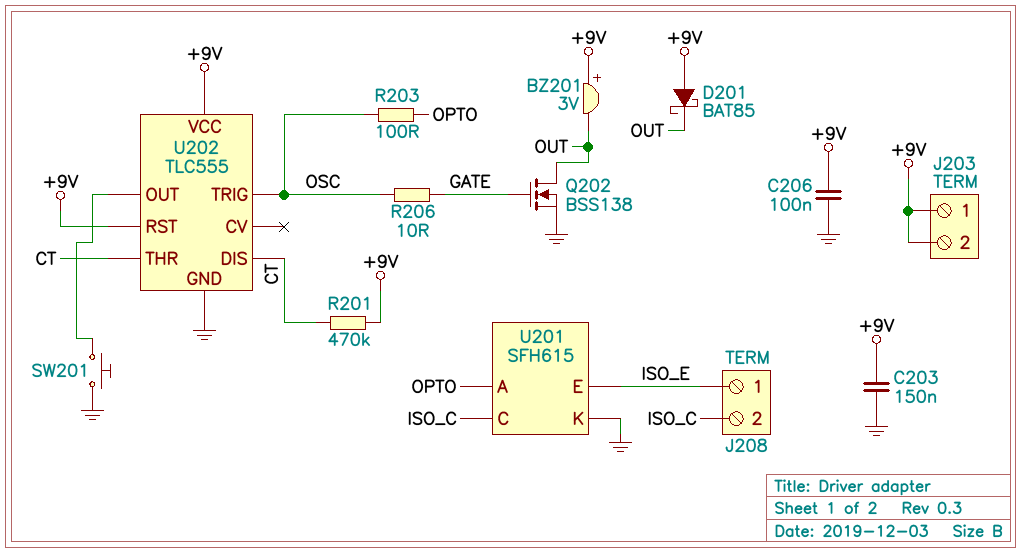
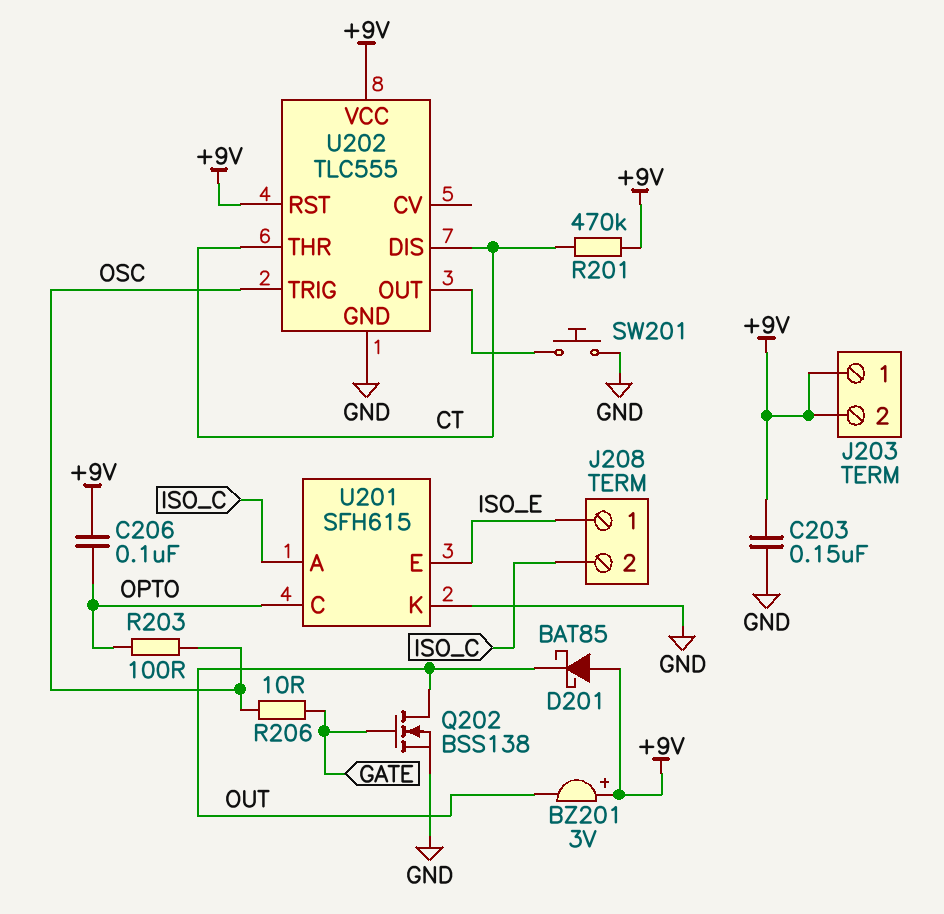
C206: 100nF (+9V, GND) -> 100nF (+9V, OPTO)
U201 pin A: OPTO -> ISO_C
U201 pin C: ISO_C -> OPTO

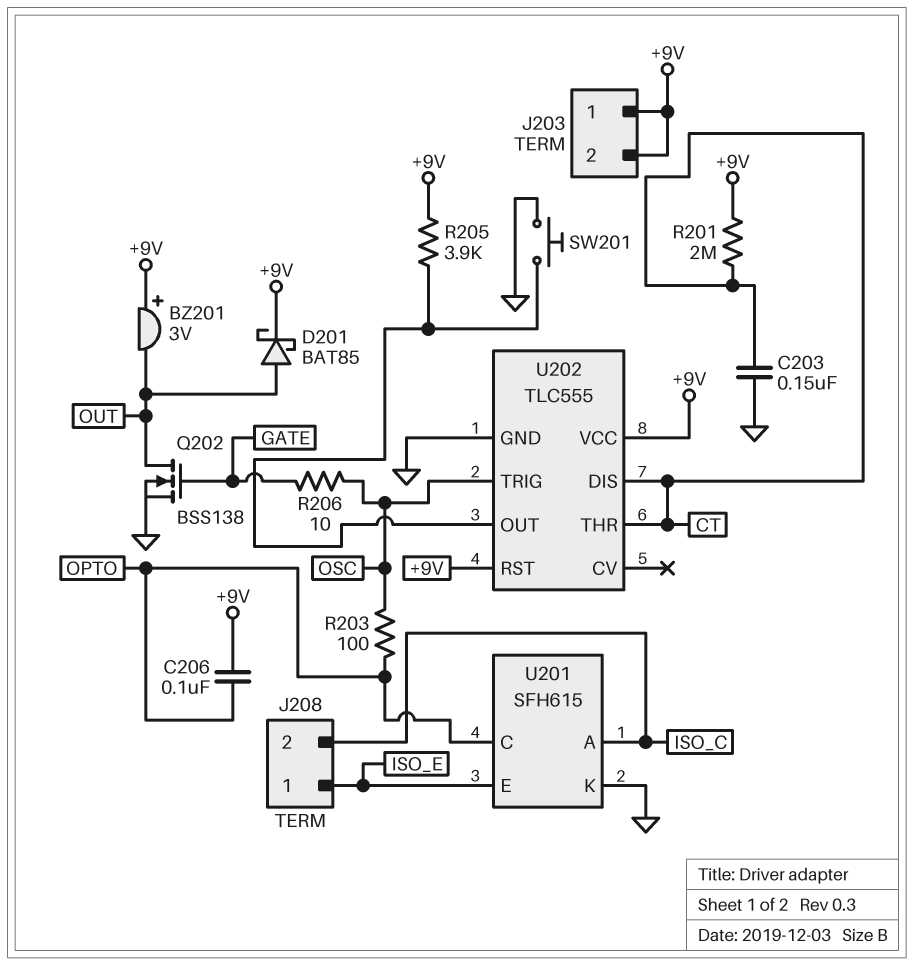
C203: 150nF (+9V, GND) -> 150nF (CT, GND)
D201: schottky BAT85 (A +9V, K OUT) -> schottky BAT85 (A OUT, K +9V)
R201: 470k (+9V, CT) -> 2M (+9V, CT)
R205: none -> 3.9k (+9V, U202/OUT)

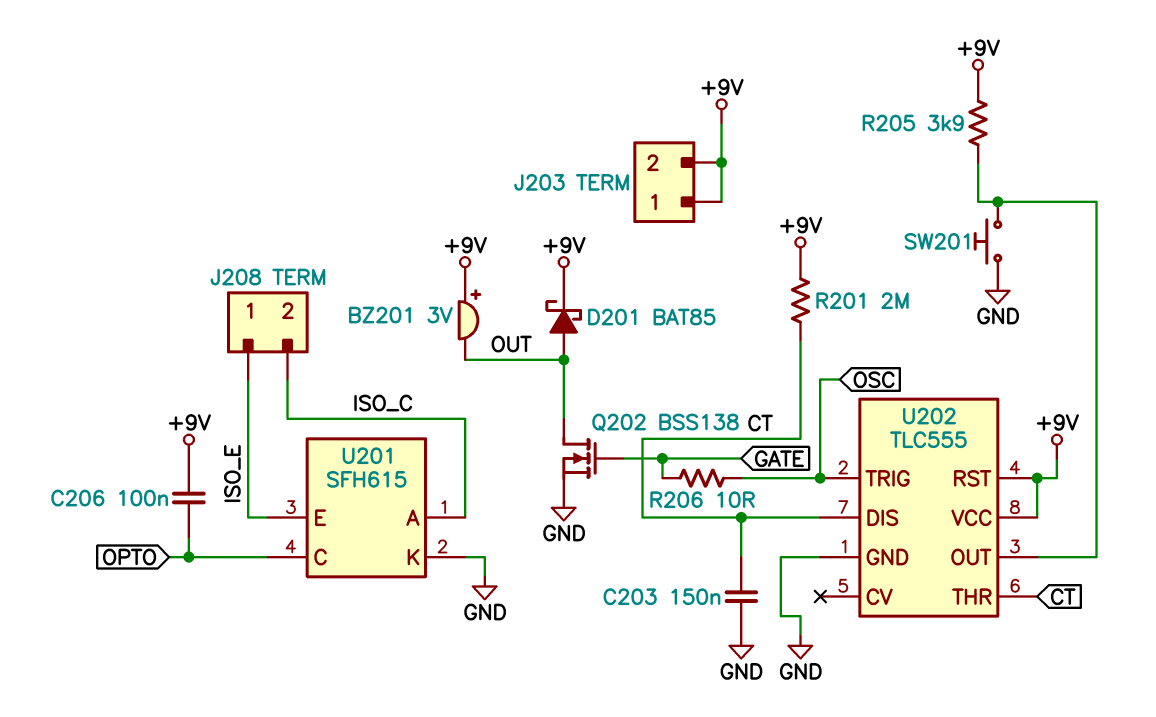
R203: 100 (OPTO, OSC) -> none

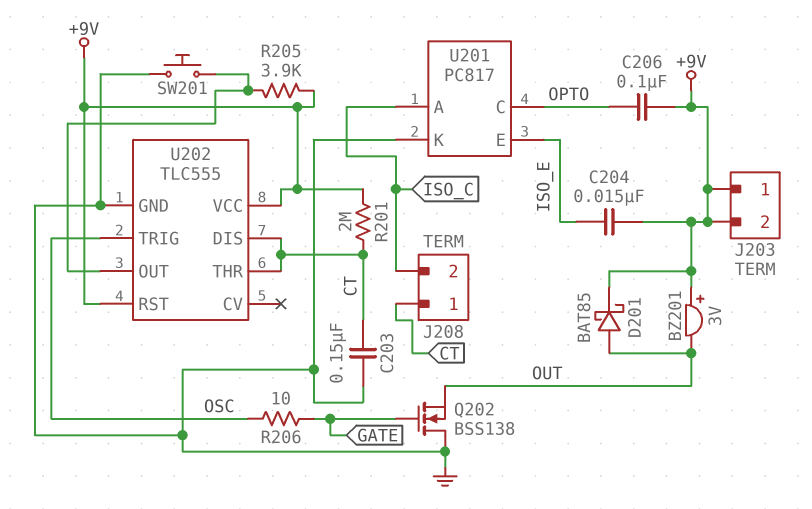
C204: none -> 15nF (+9V, ISO_E)
J208 pin 1: ISO_E -> CT
Q202: NMOS BSS138 (G GATE, D OUT, S GND) -> NMOS BSS138 (G GATE, D GND, S OUT)
U201: SFH615 -> PC817

